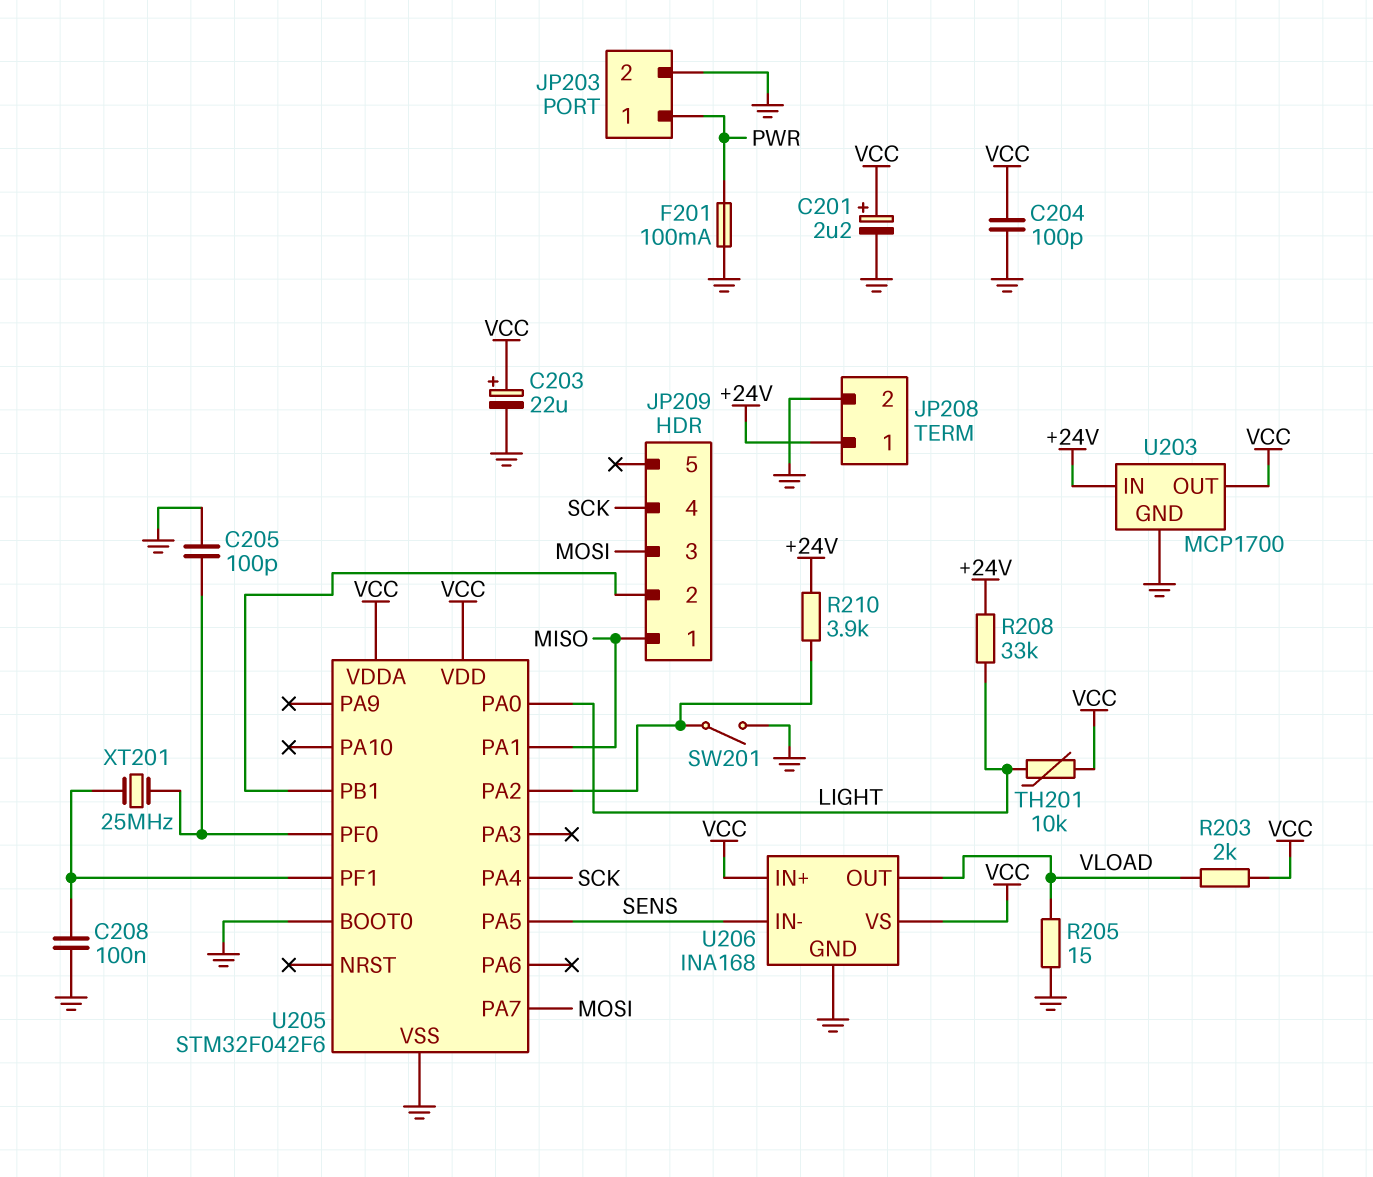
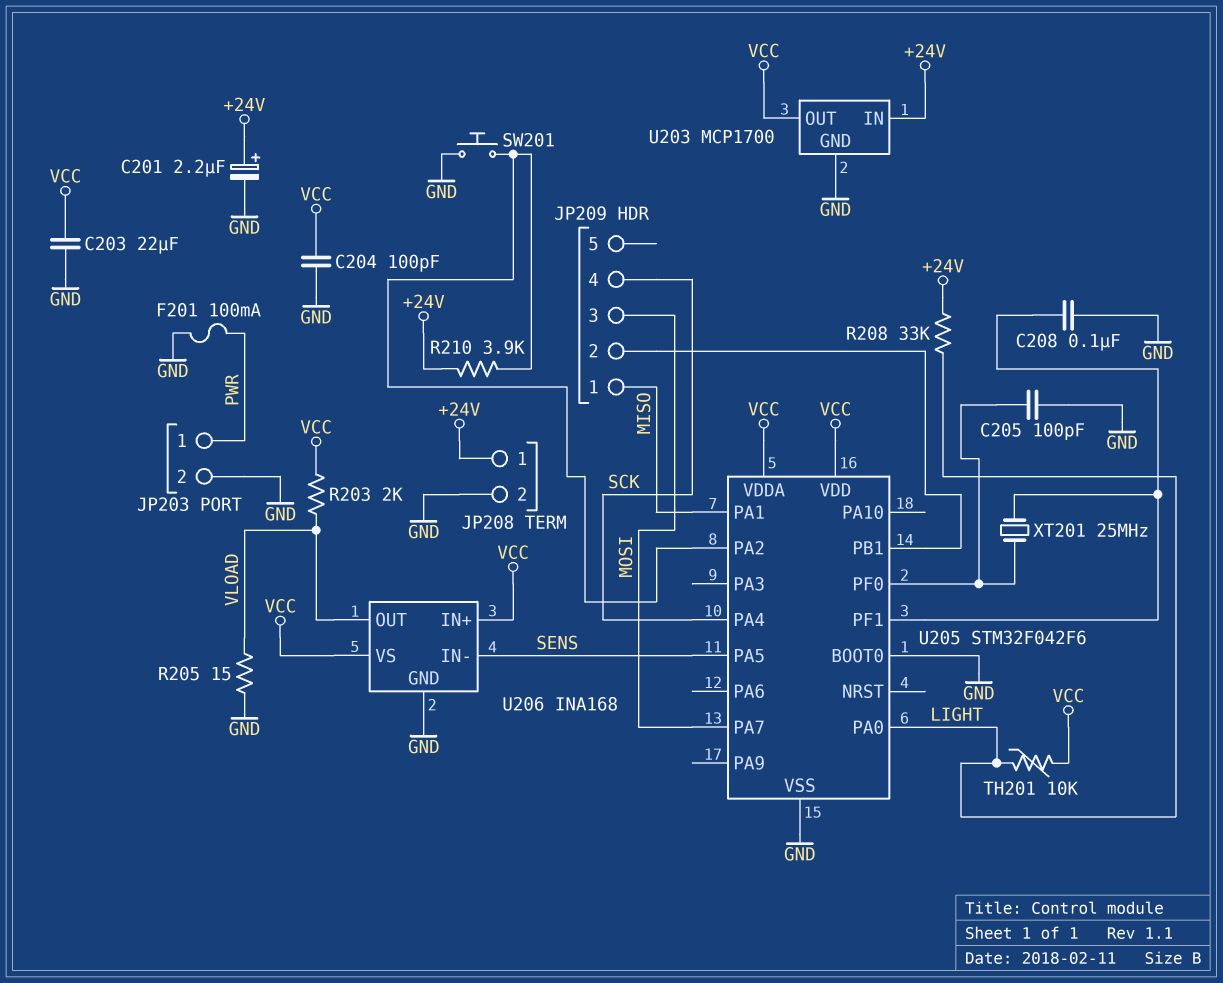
C201: 2.2uF (plus VCC, minus GND) -> 2.2uF (plus +24V, minus GND)
C203: 22uF (plus VCC, minus GND) -> 22uF (GND, VCC)
SW201: switch (GND, U205/PA2) -> button (GND, U205/PA2)

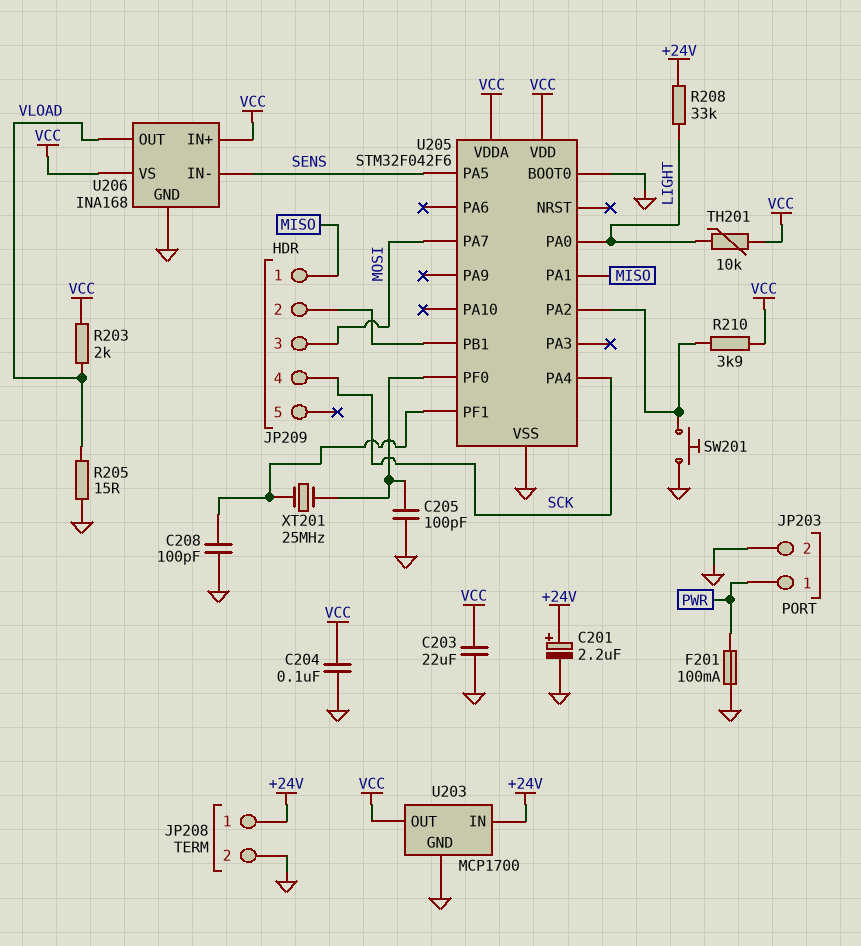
C204: 100pF (GND, VCC) -> 100nF (GND, VCC)
C208: 100nF (GND, U205/PF1) -> 100pF (GND, U205/PF1)
R210: 3.9k (+24V, U205/PA2) -> 3.9k (U205/PA2, VCC)

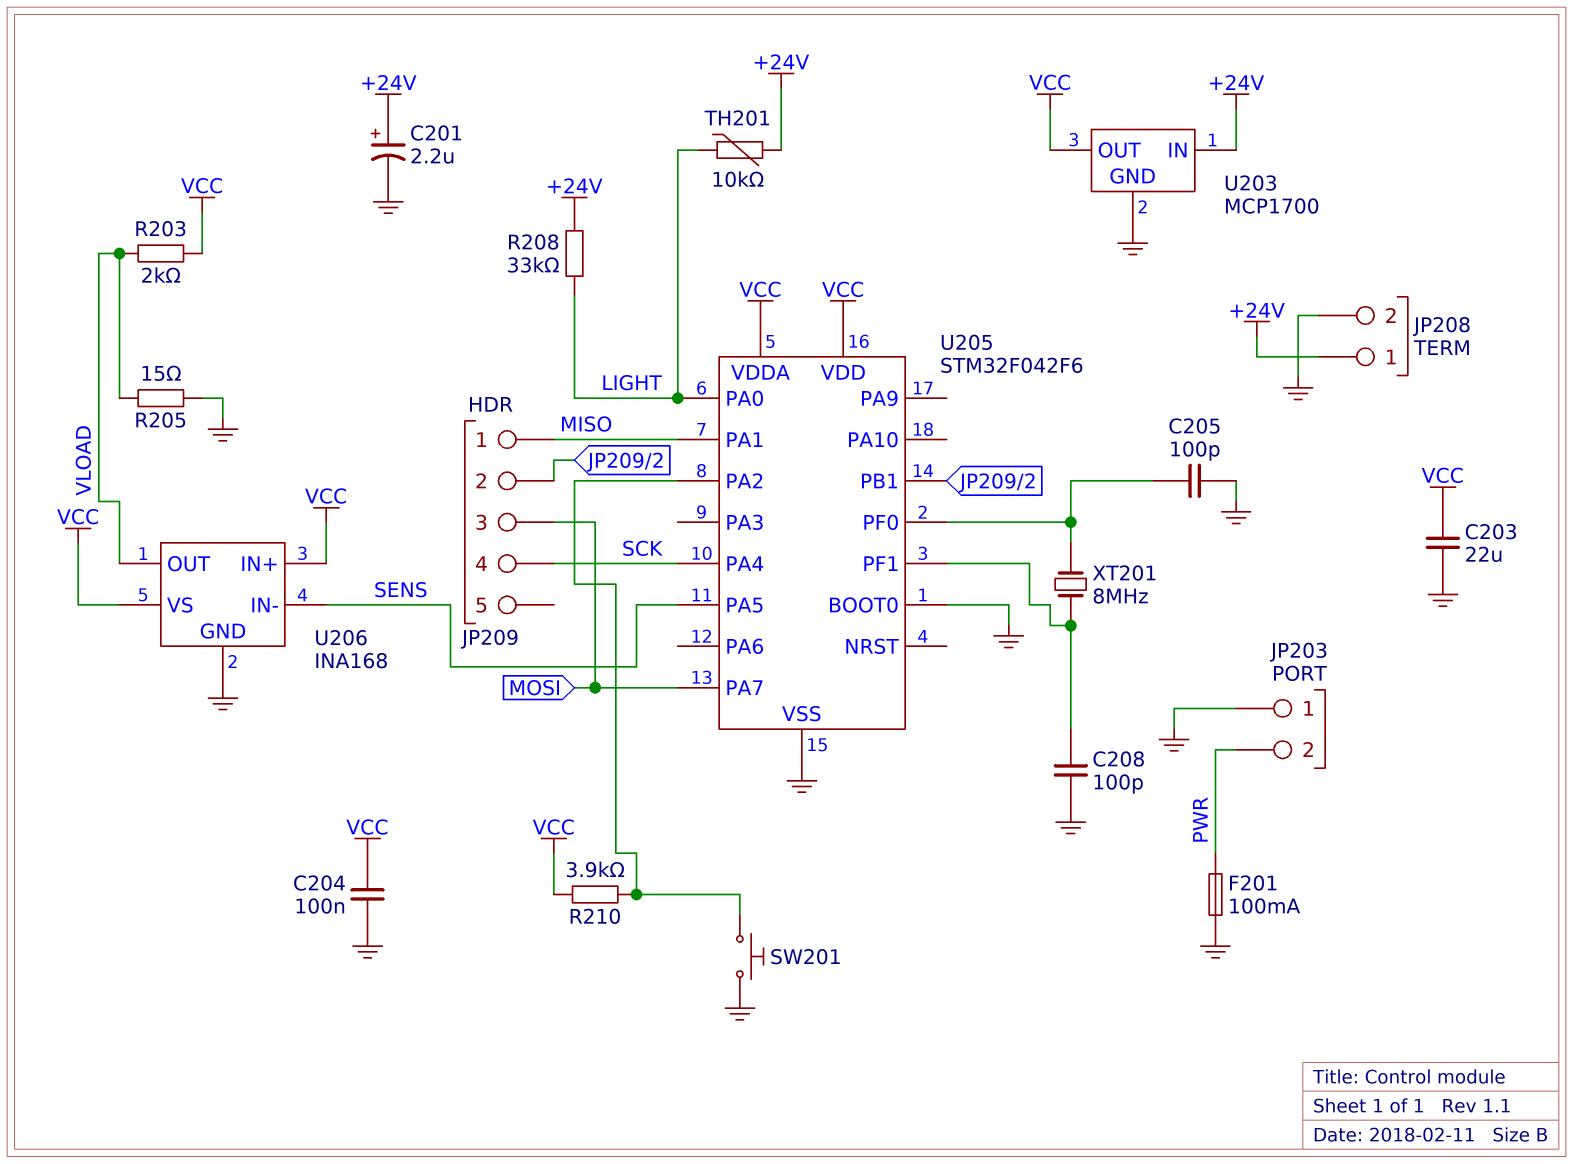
JP203 pin 1: PWR -> GND
JP203 pin 2: GND -> PWR
TH201: 10k (LIGHT, VCC) -> 10k (+24V, LIGHT)
XT201: 25MHz (U205/PF0, U205/PF1) -> 8MHz (U205/PF0, U205/PF1)

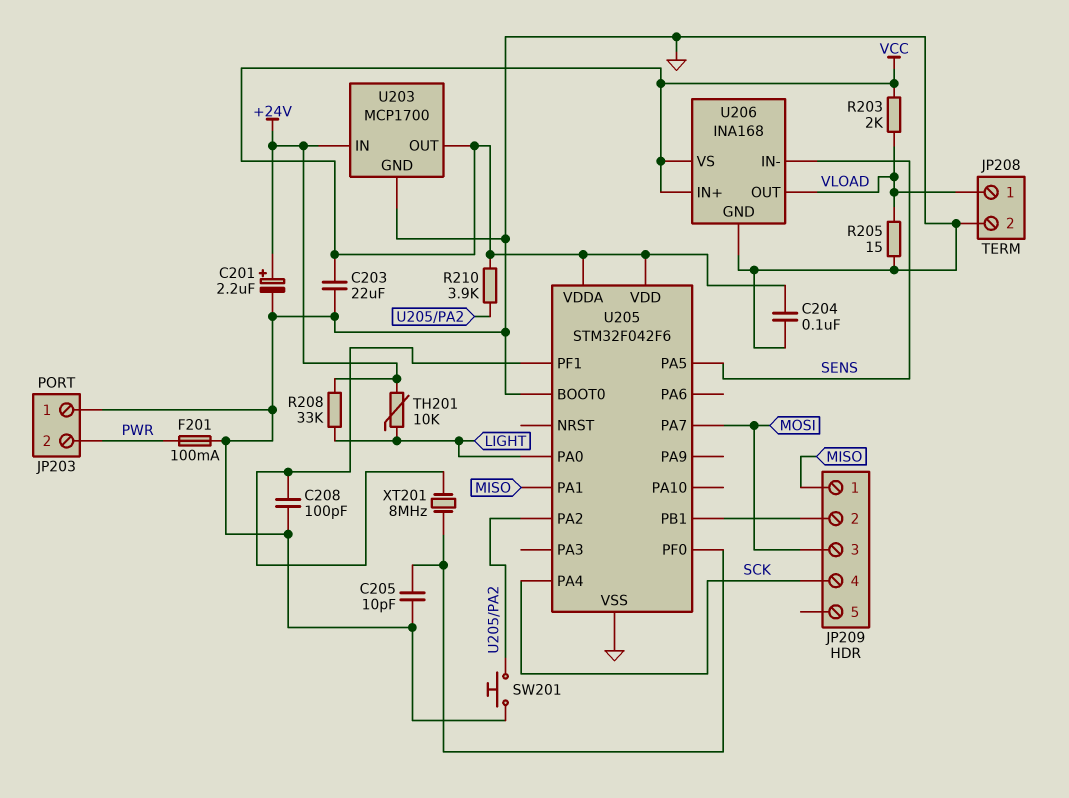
C205: 100pF (GND, U205/PF0) -> 10pF (GND, U205/PF0)
JP208 pin 1: +24V -> VLOAD

